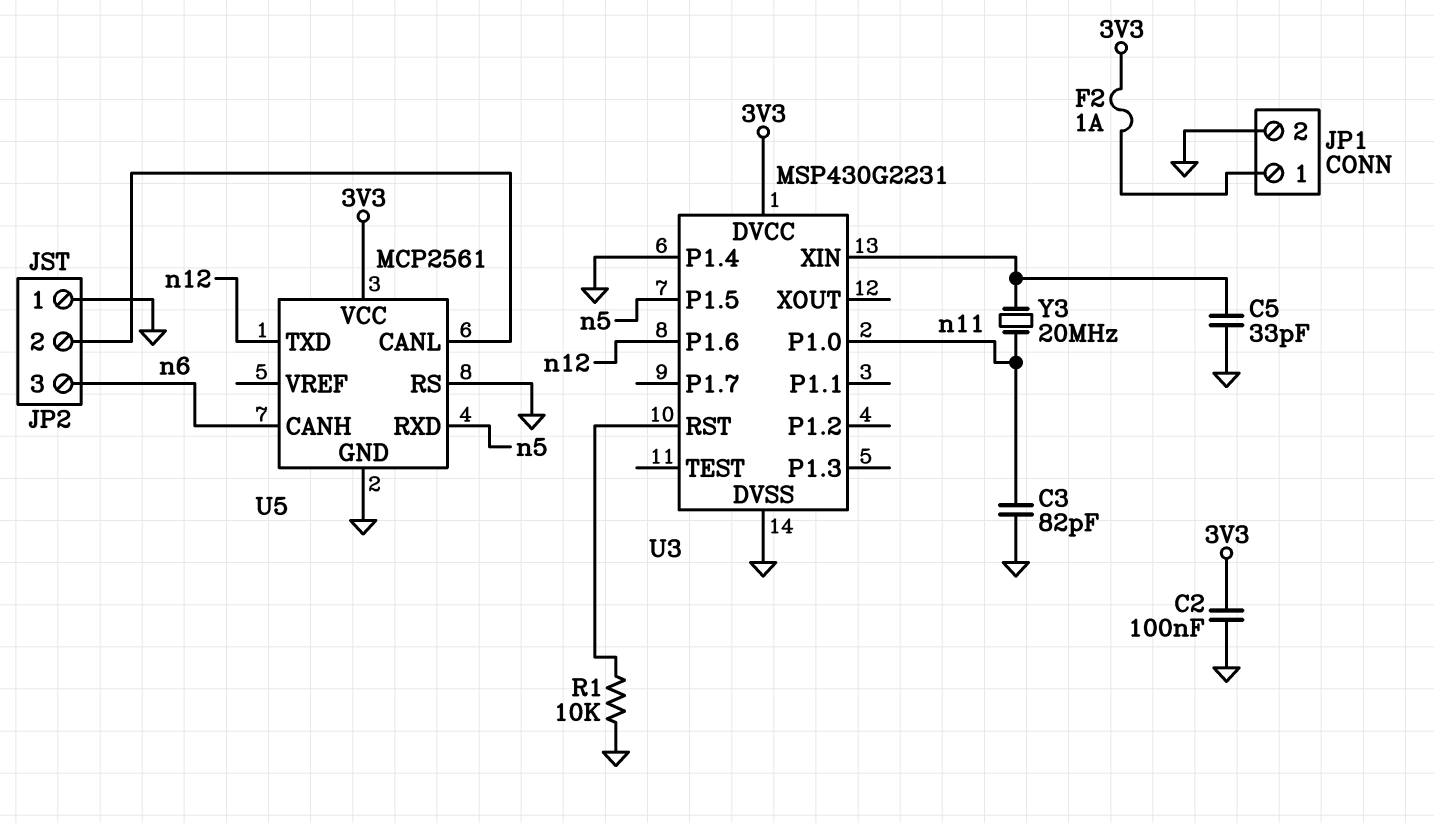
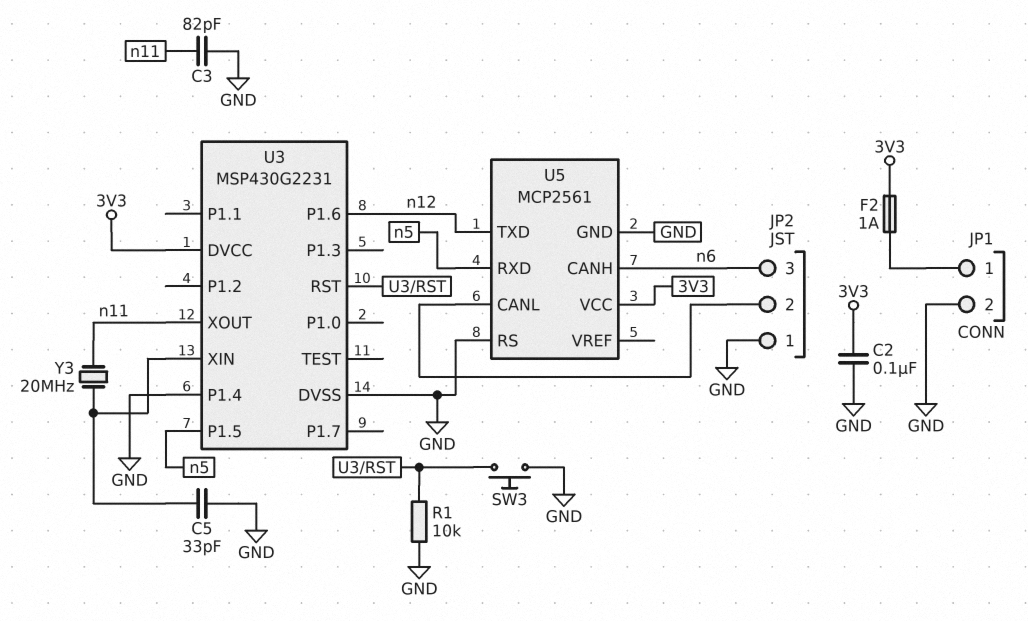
SW3: none -> button (GND, U3/RST)
U3 pin P1.0: n11 -> none
U3 pin XOUT: none -> n11

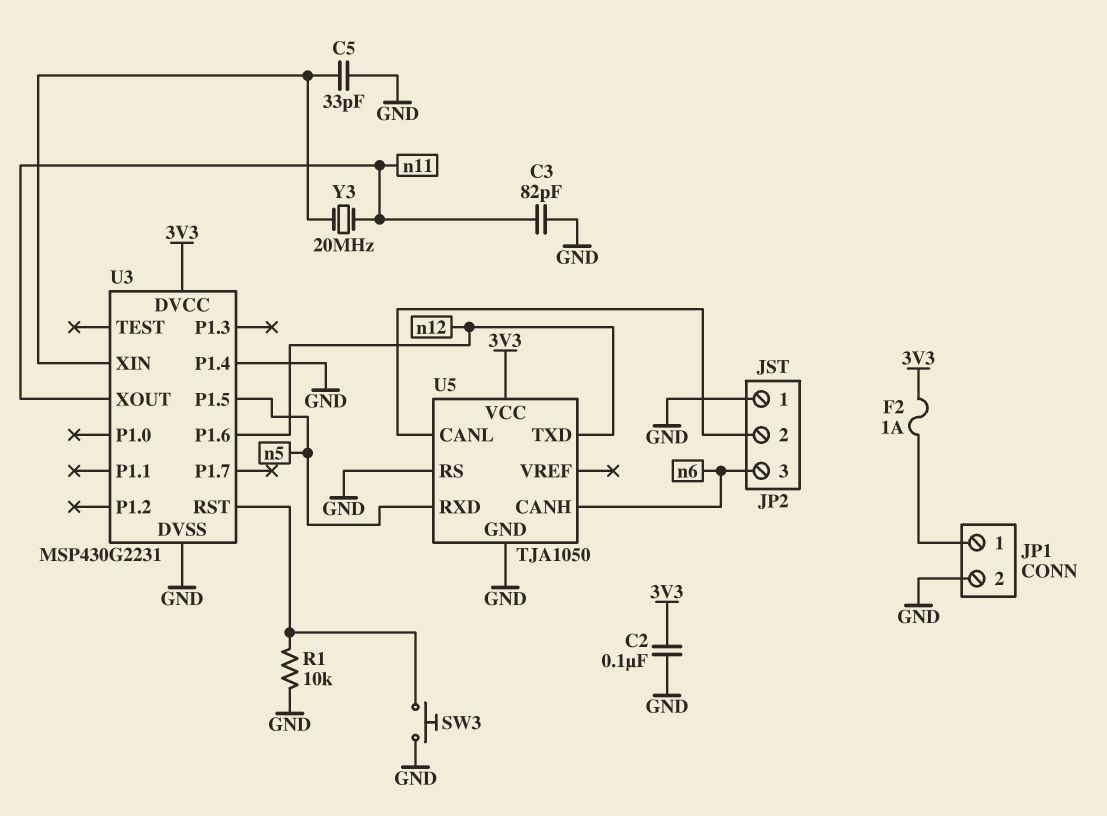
U5: MCP2561 -> TJA1050

